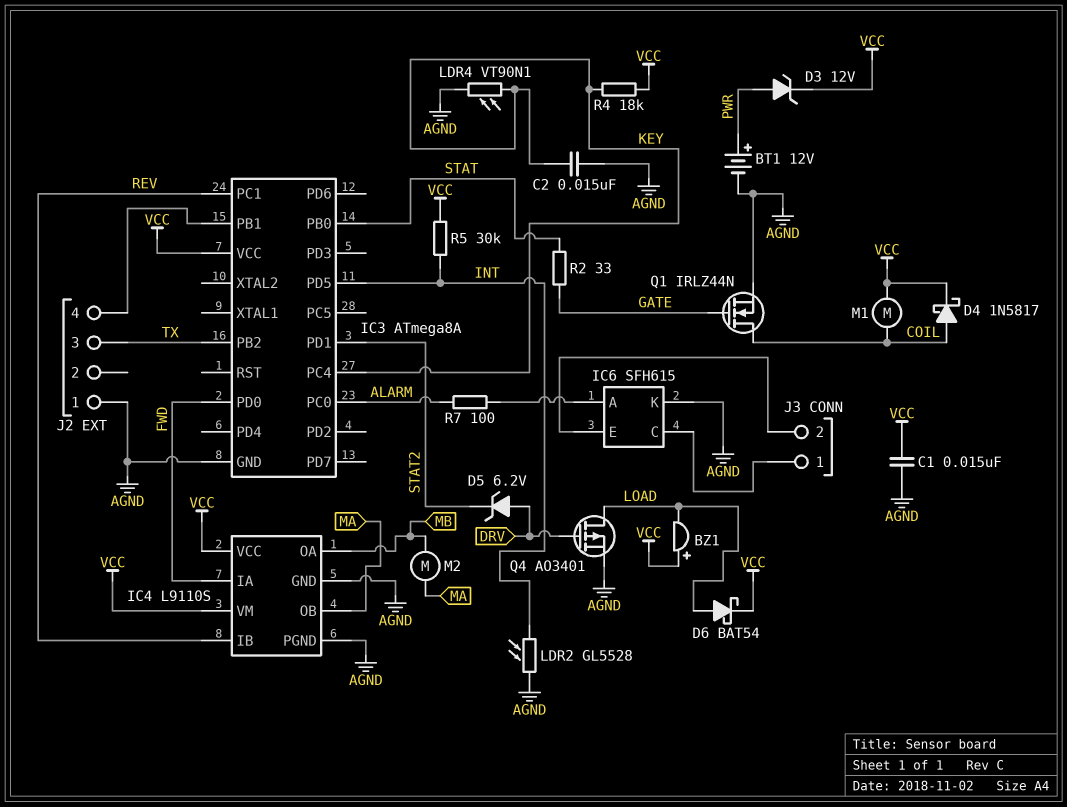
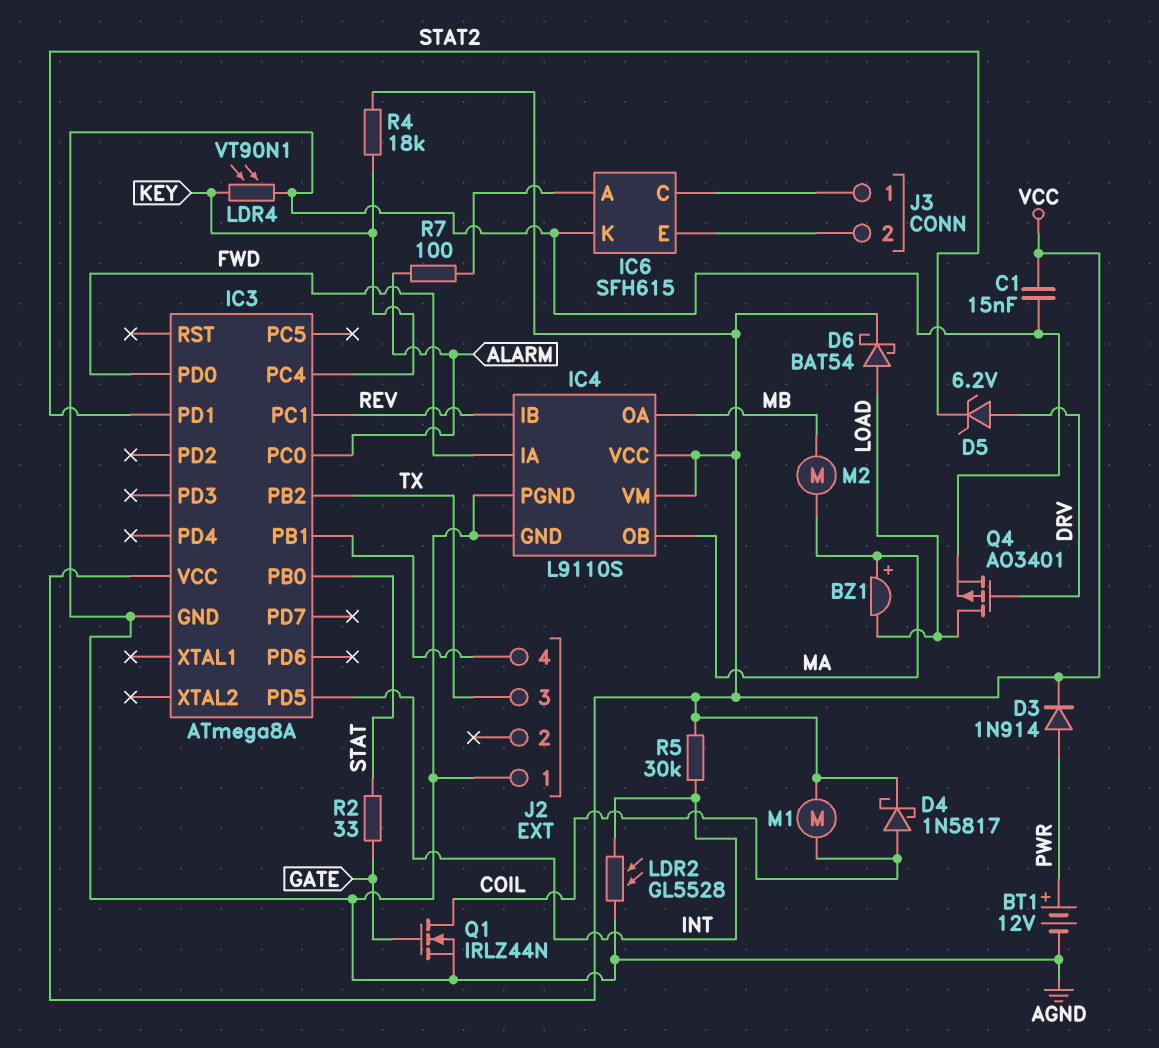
BZ1: buzzer (plus VCC, minus LOAD) -> buzzer (plus MA, minus LOAD)
C2: 15nF (AGND, KEY) -> none
D3: zener 12V (A PWR, K VCC) -> diode 1N914 (A PWR, K VCC)

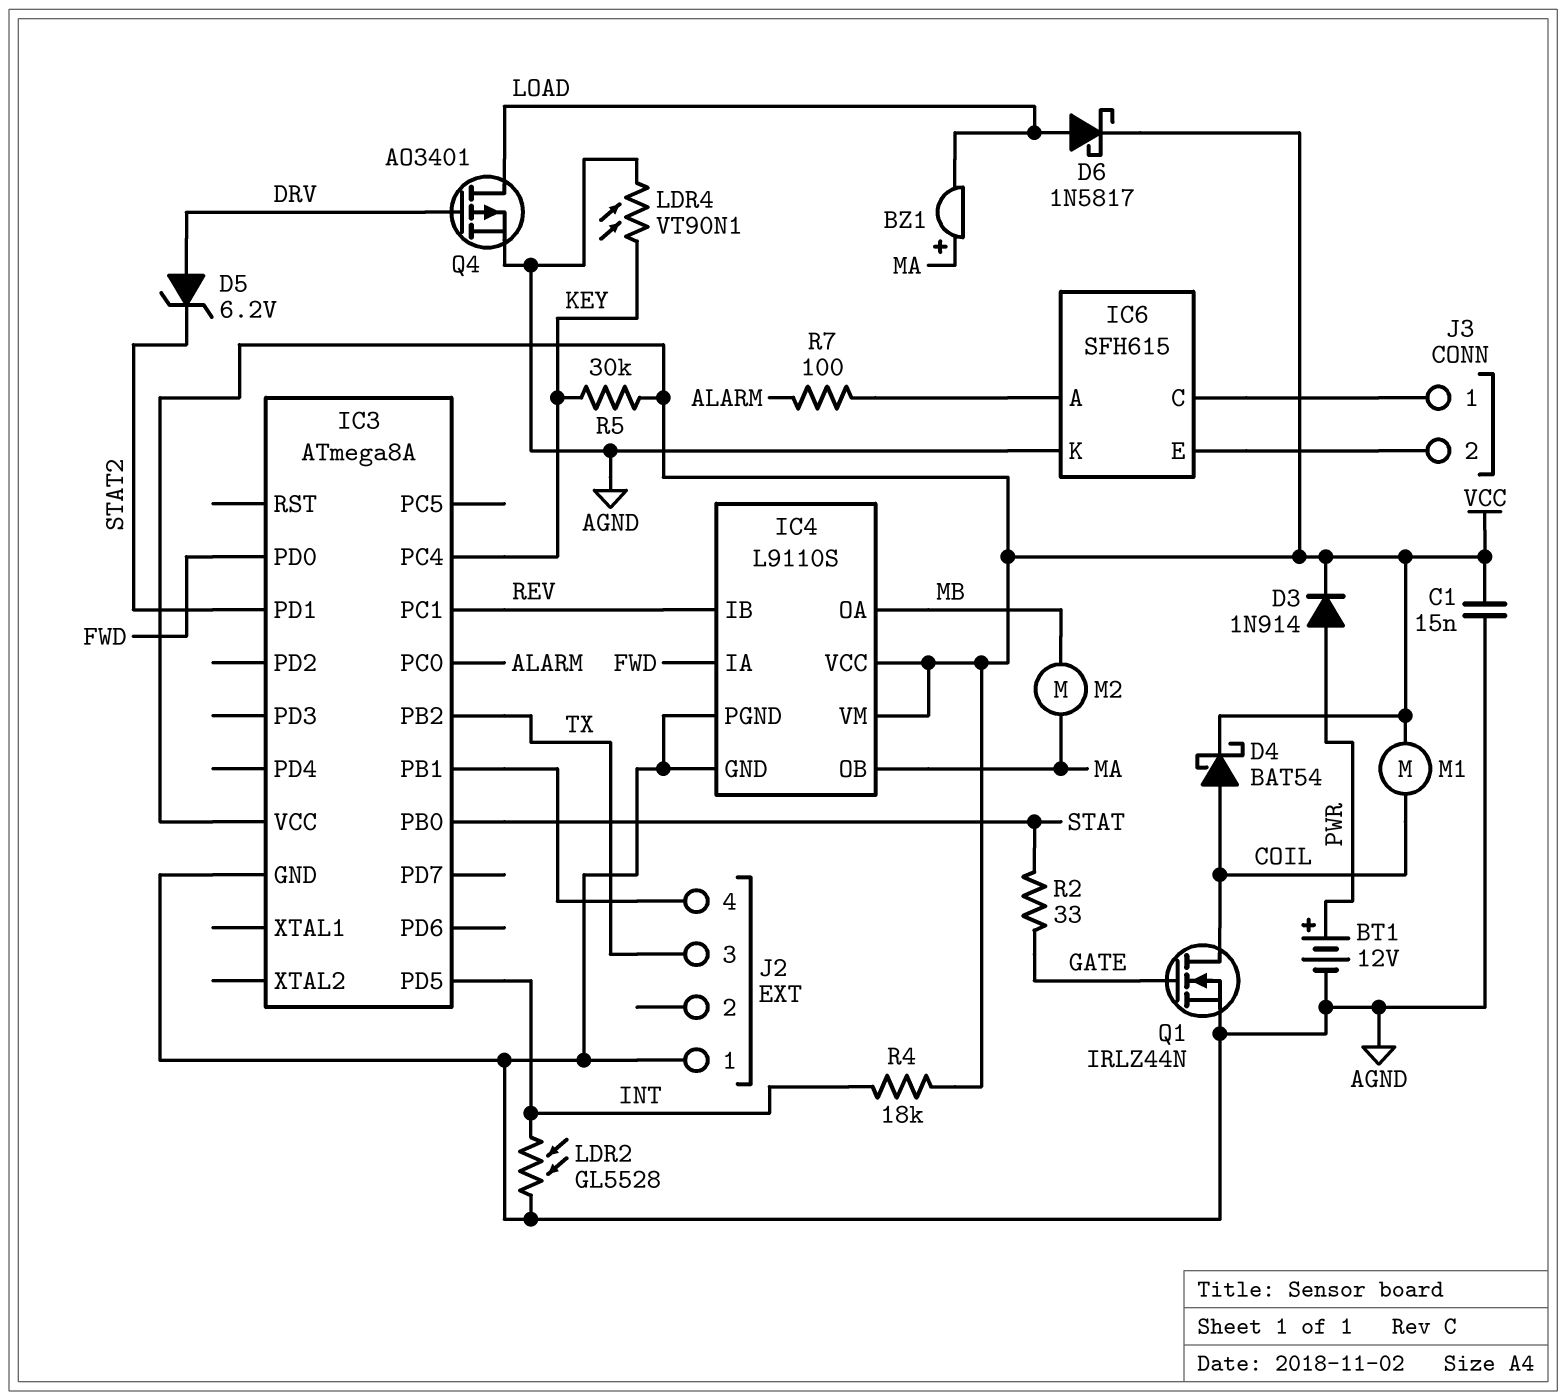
D4: schottky 1N5817 (A COIL, K VCC) -> schottky BAT54 (A COIL, K VCC)
D6: schottky BAT54 (A LOAD, K VCC) -> schottky 1N5817 (A LOAD, K VCC)
R4: 18k (KEY, VCC) -> 18k (INT, VCC)
R5: 30k (INT, VCC) -> 30k (KEY, VCC)

